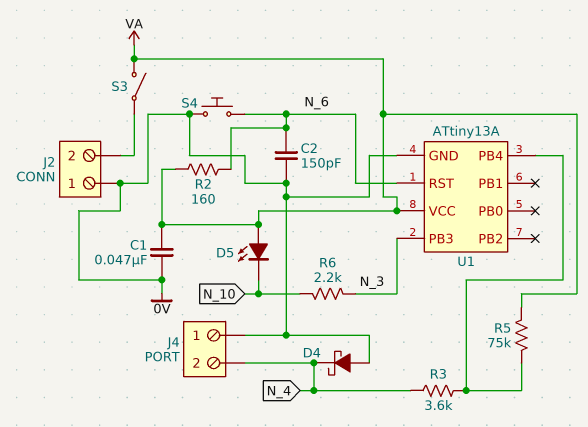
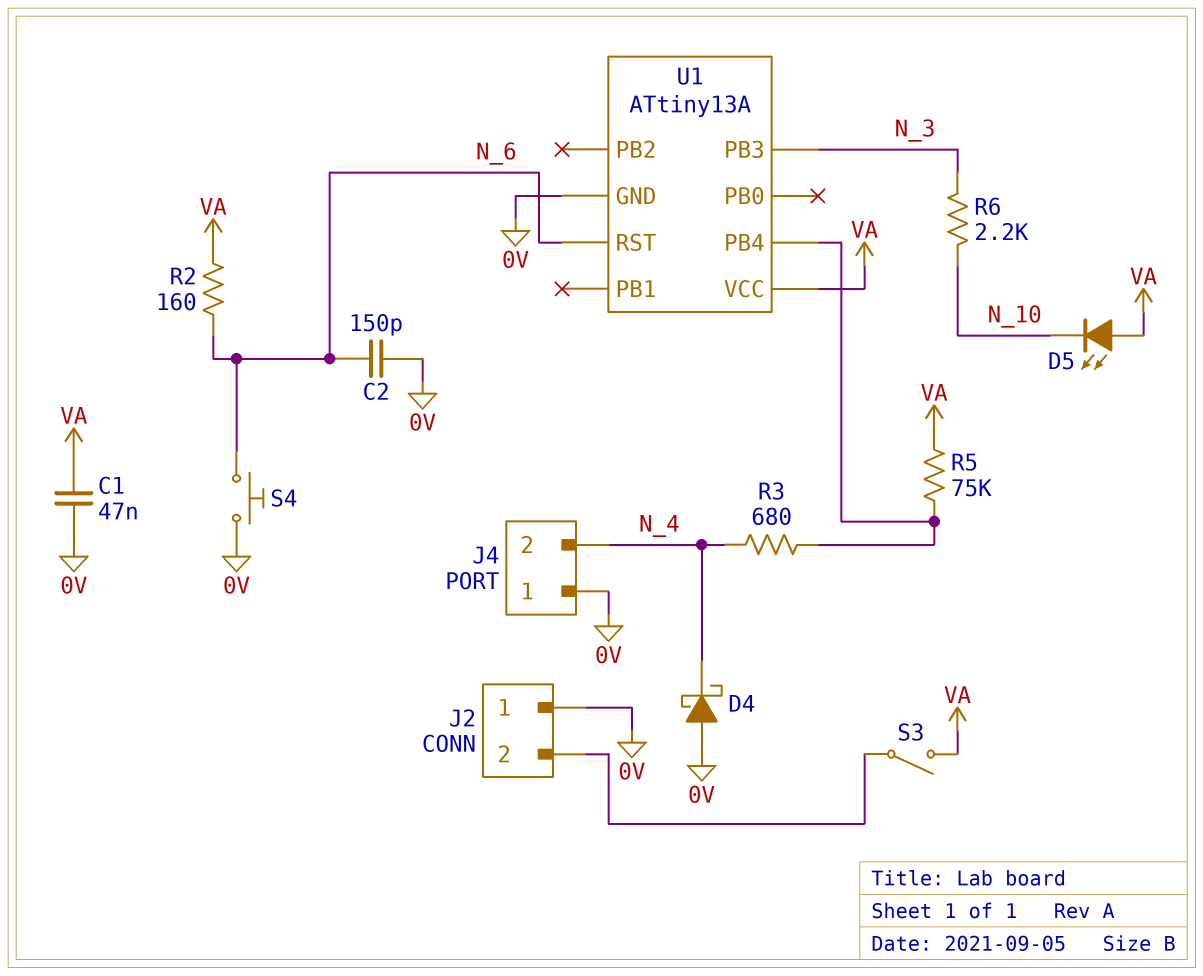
R3: 3.6k (N_4, U1/PB4) -> 680 (N_4, U1/PB4)

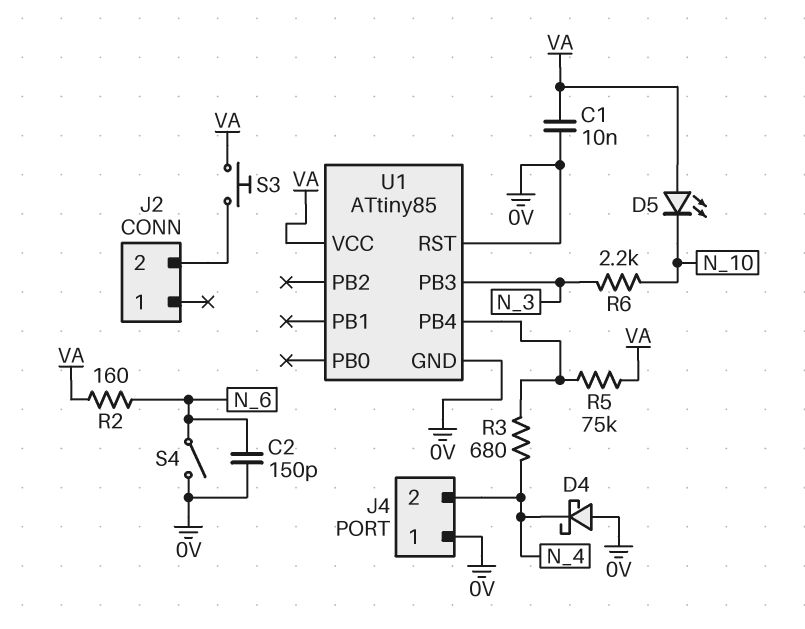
C1: 47nF (0V, VA) -> 10nF (0V, VA)
J2 pin 1: 0V -> none
S3: switch (J2/2, VA) -> button (J2/2, VA)
S4: button (0V, N_6) -> switch (0V, N_6)
U1: ATtiny13A -> ATtiny85
U1 pin RST: N_6 -> 0V

